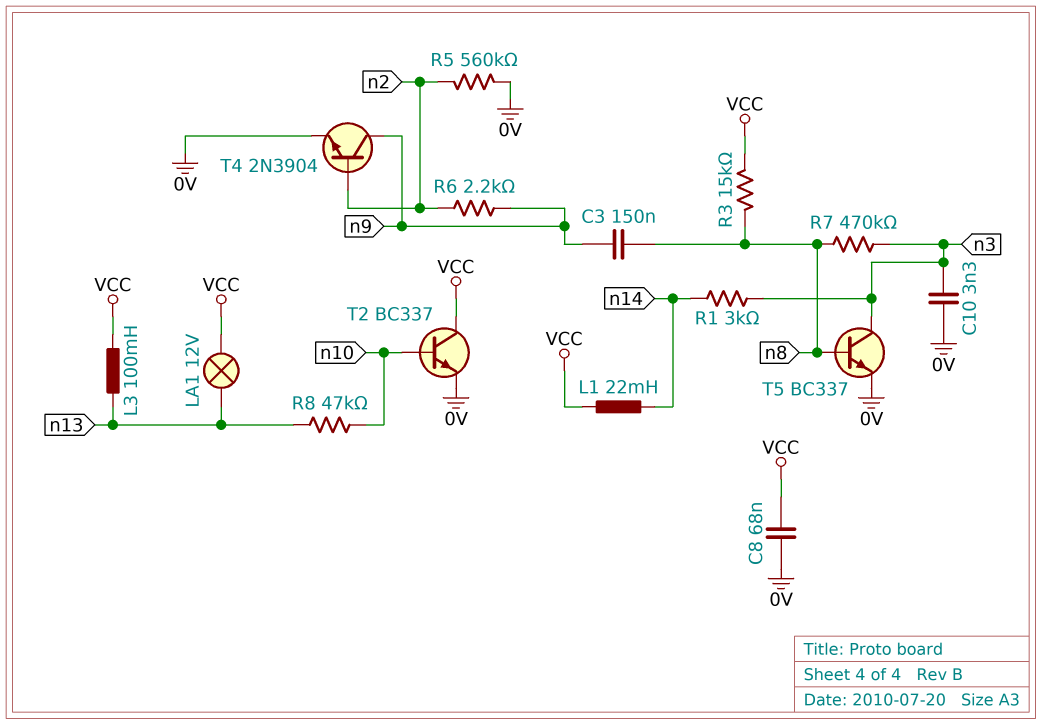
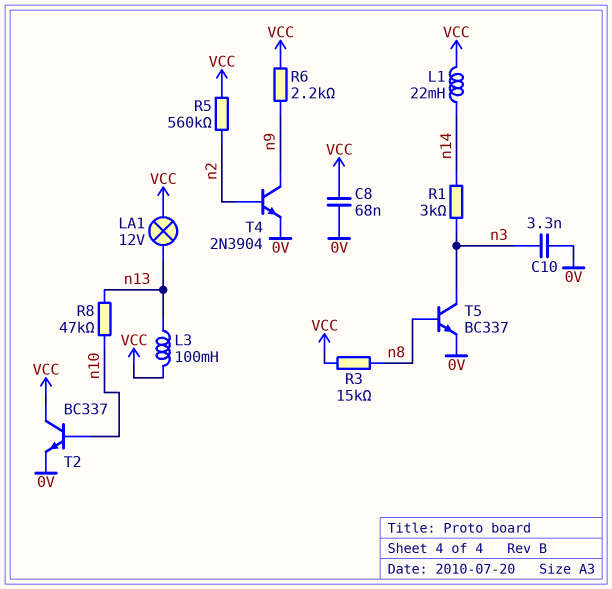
C3: 150nF (n8, n9) -> none
R5: 560k (0V, n2) -> 560k (VCC, n2)
R6: 2.2k (n2, n9) -> 2.2k (VCC, n9)
R7: 470k (n3, n8) -> none

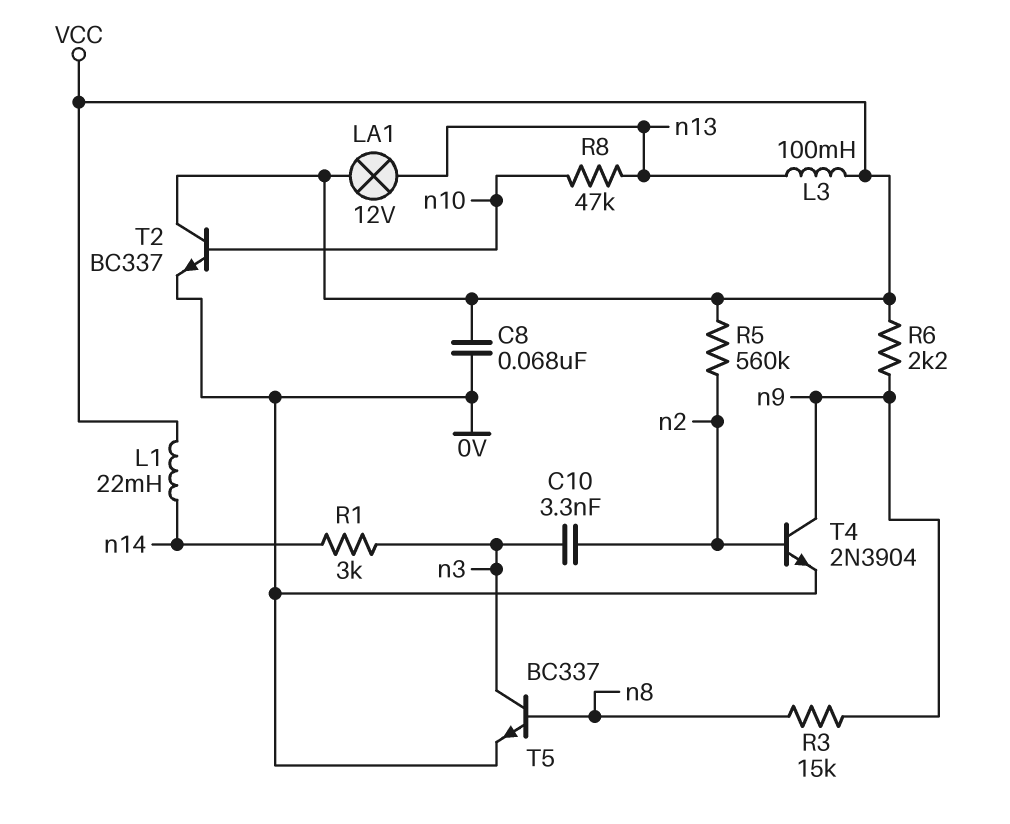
C10: 3.3nF (0V, n3) -> 3.3nF (n2, n3)
R3: 15k (VCC, n8) -> 15k (n8, n9)

